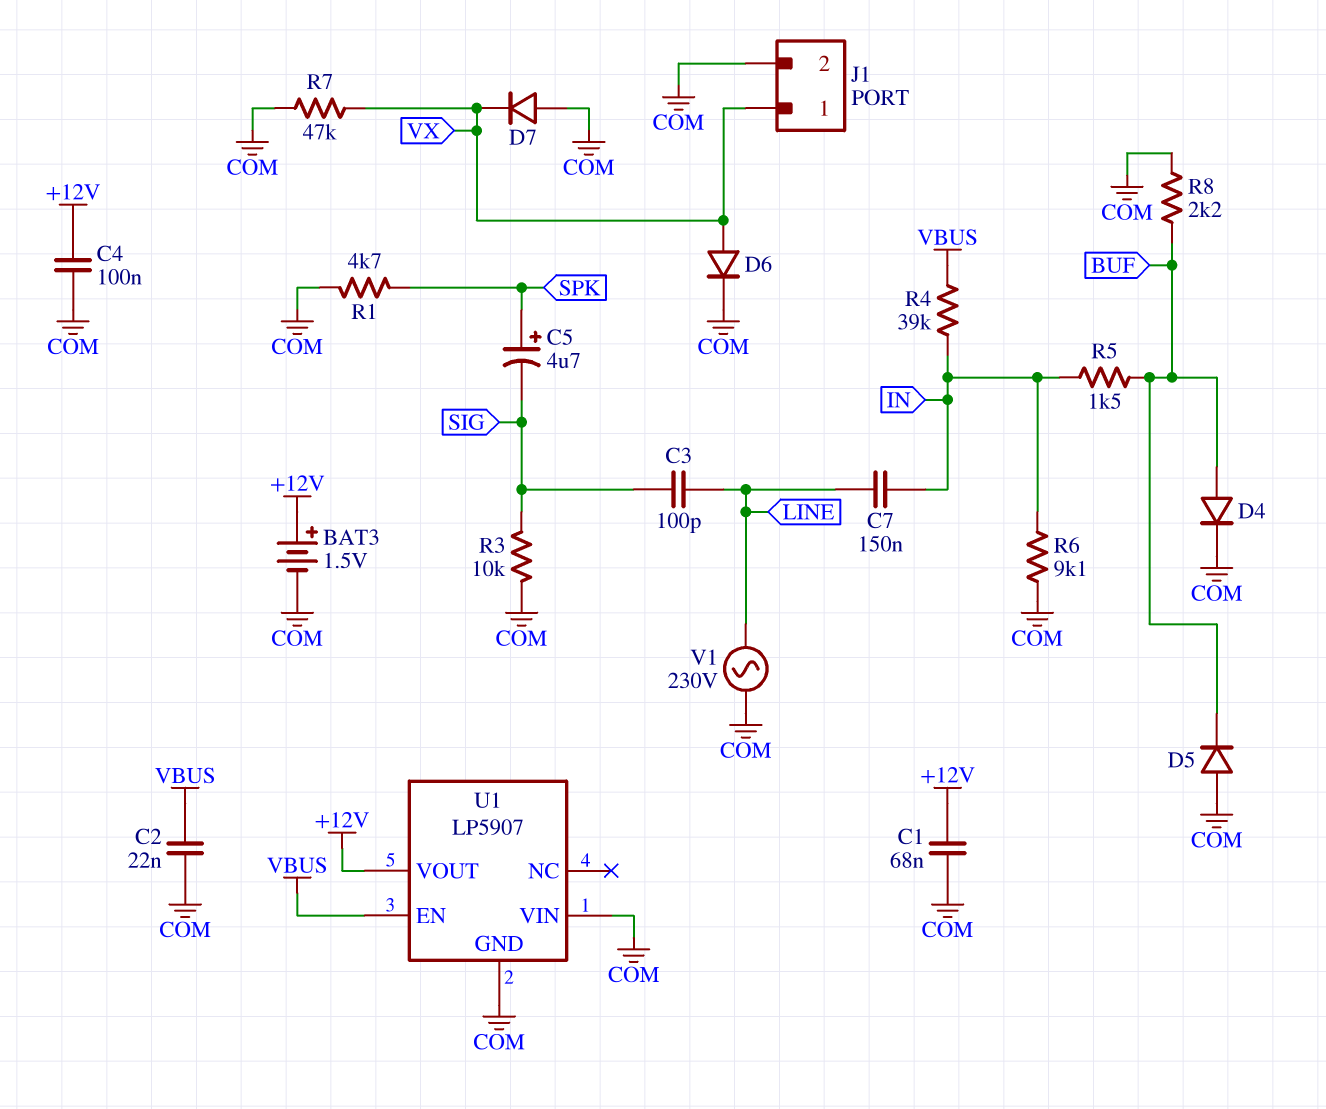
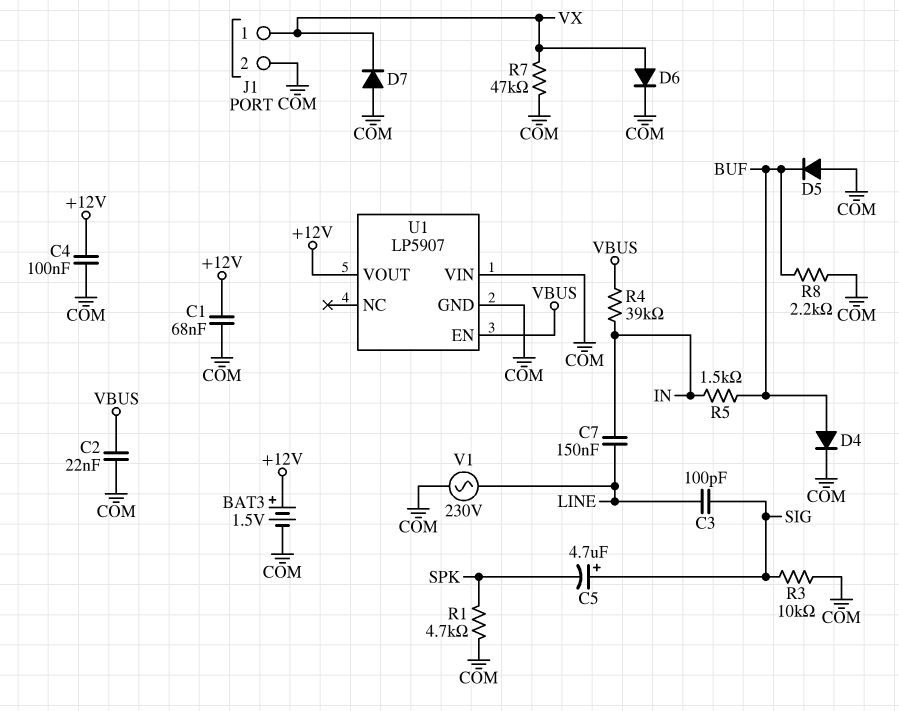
C5: 4.7uF (plus SPK, minus SIG) -> 4.7uF (plus SIG, minus SPK)
R6: 9.1k (COM, IN) -> none

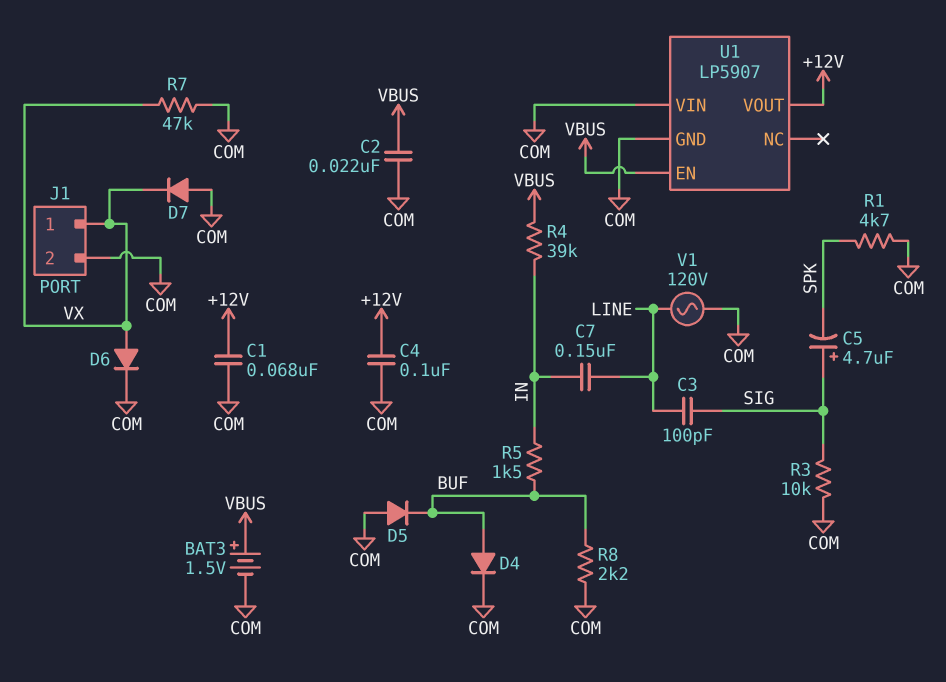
BAT3: 1.5V (plus +12V, minus COM) -> 1.5V (plus VBUS, minus COM)
V1: AC 230V (COM, LINE) -> AC 120V (COM, LINE)

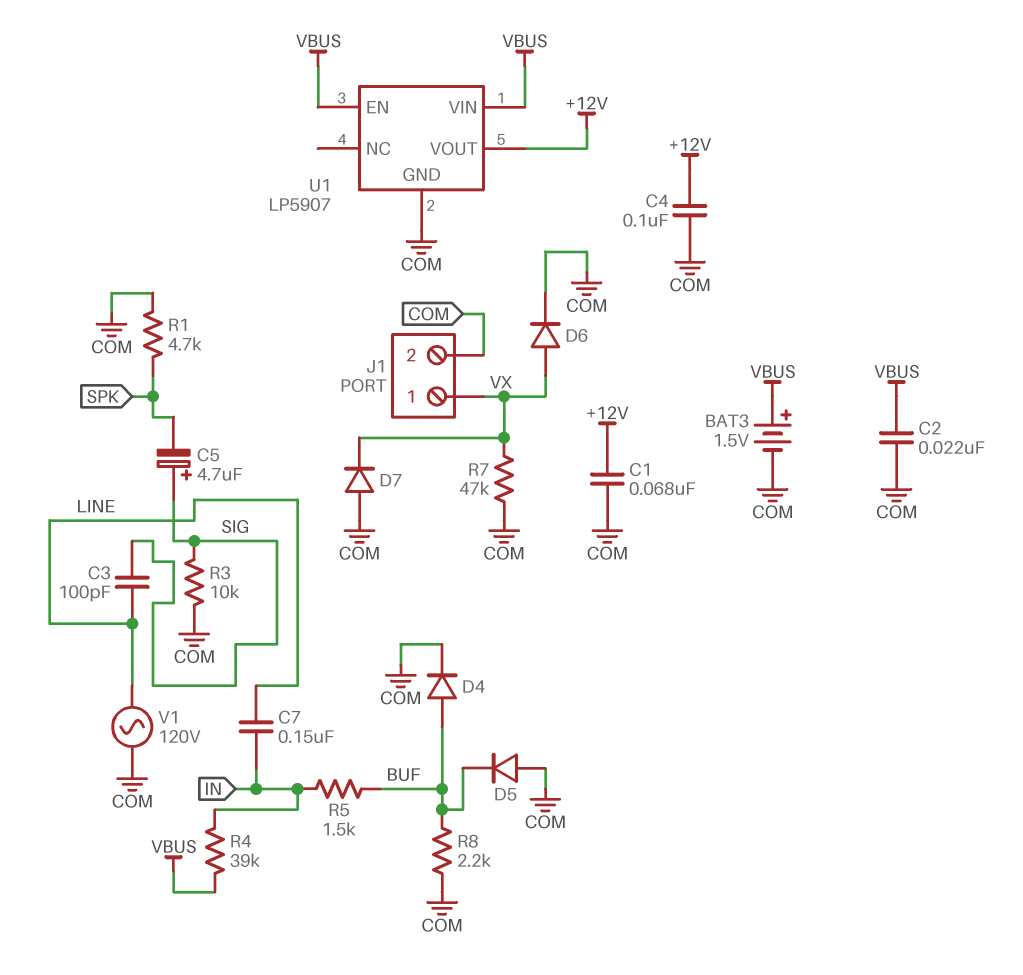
U1 pin VIN: COM -> VBUS

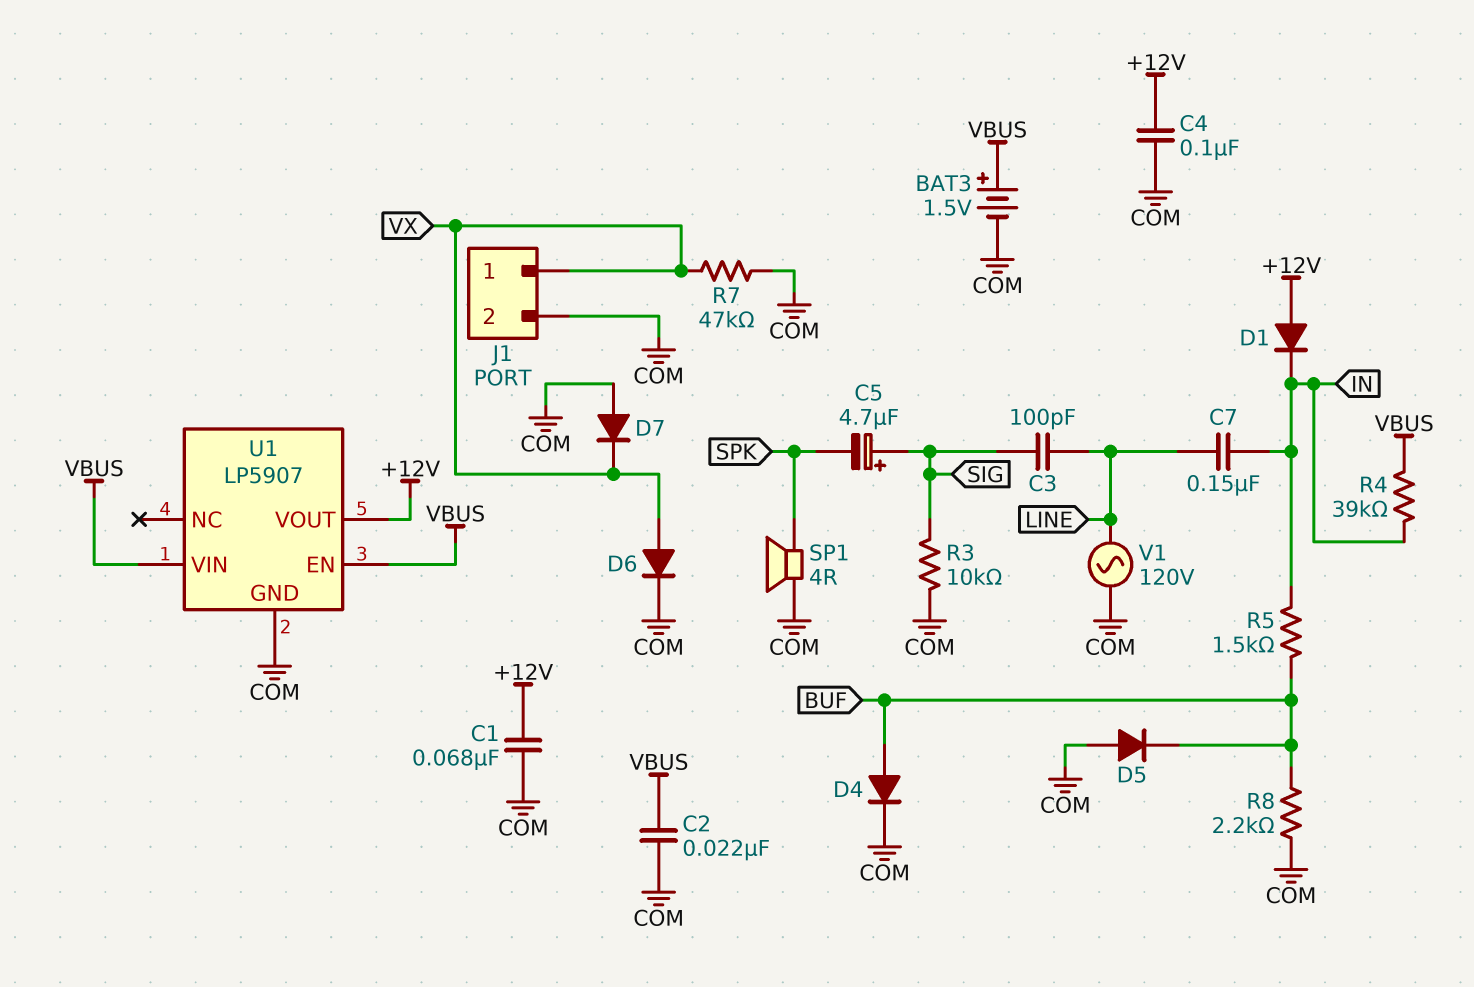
D1: none -> diode (A +12V, K IN)
R1: 4.7k (COM, SPK) -> none
SP1: none -> speaker 4R (COM, SPK)

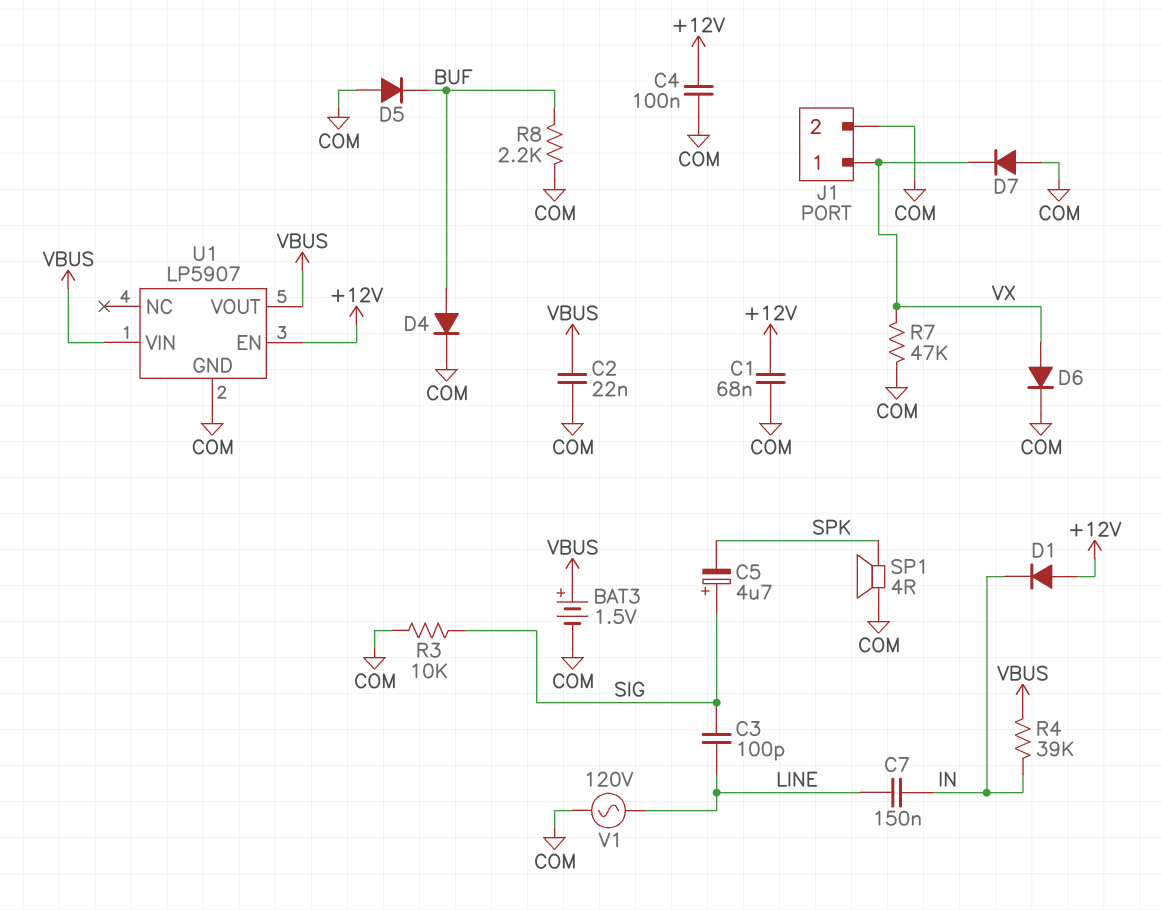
R5: 1.5k (BUF, IN) -> none
U1 pin EN: VBUS -> +12V
U1 pin VOUT: +12V -> VBUS

